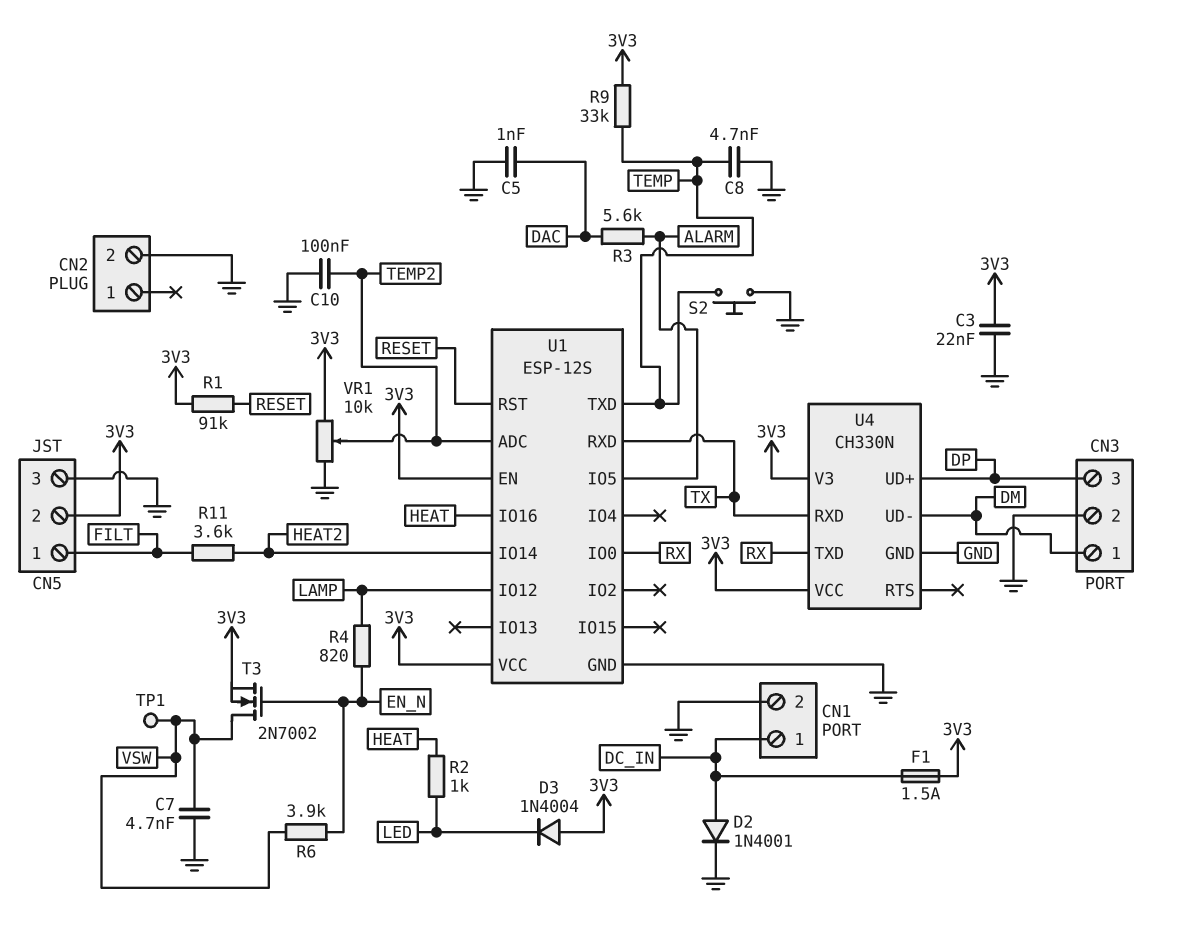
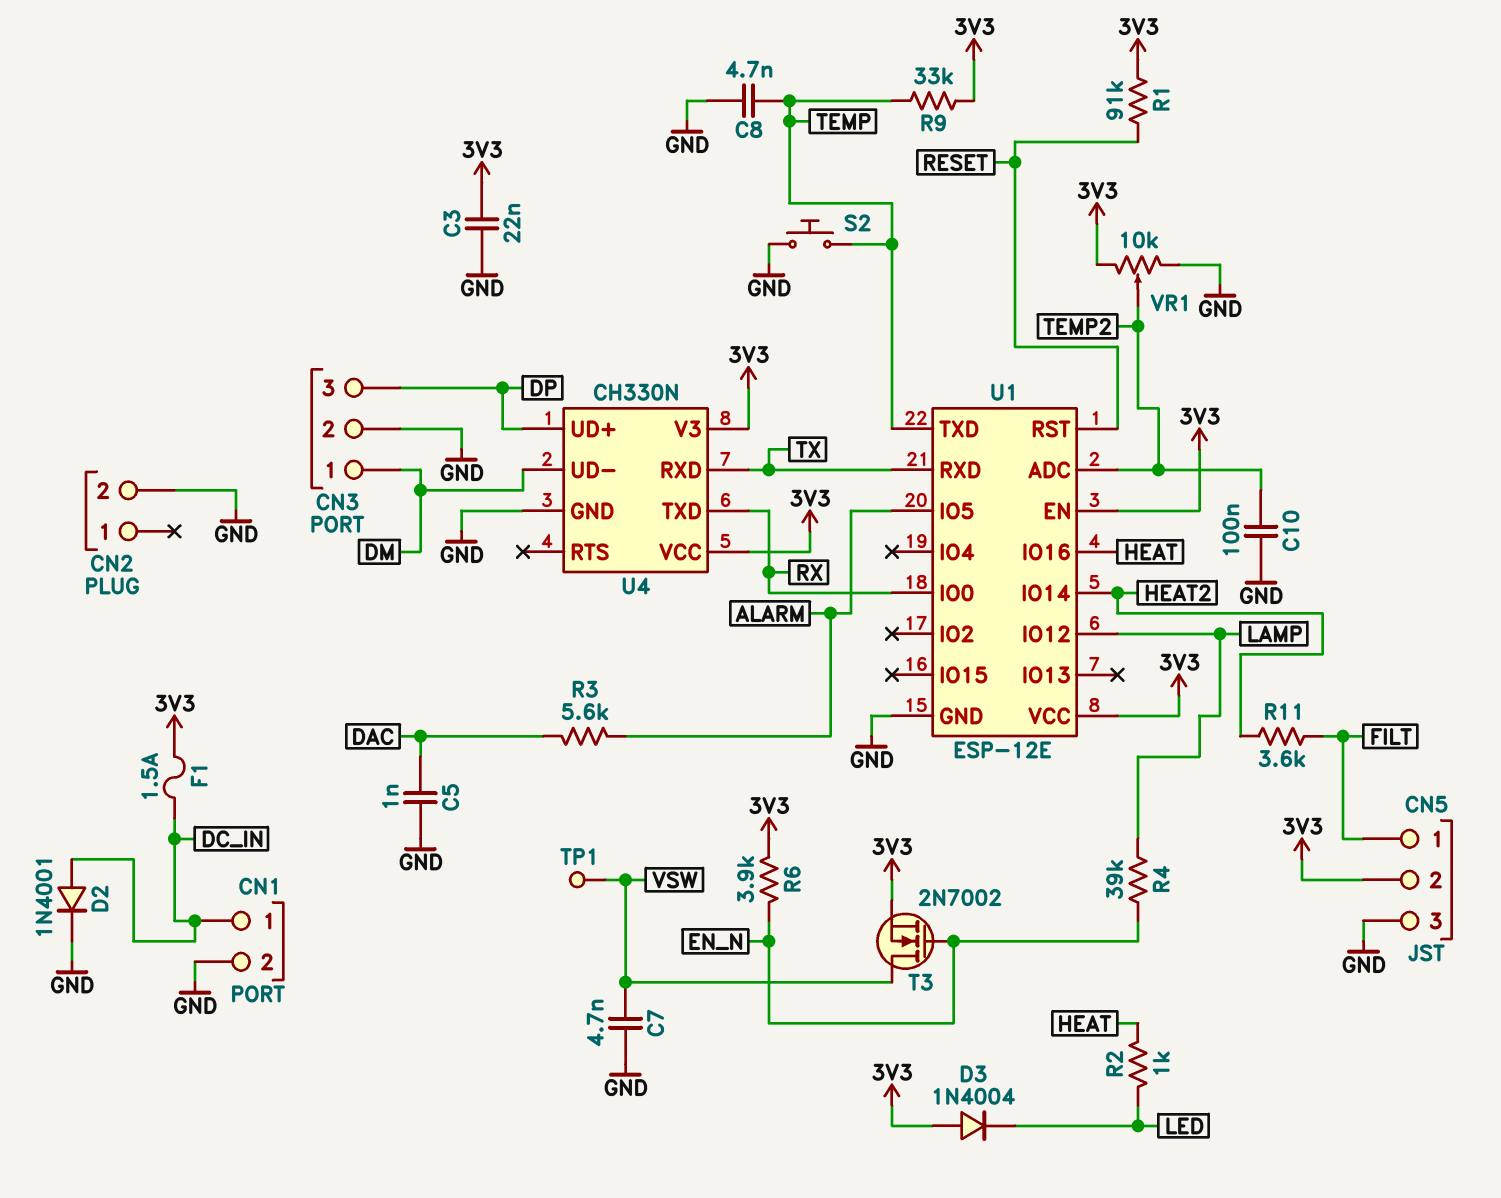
R4: 820 (EN_N, LAMP) -> 39k (EN_N, LAMP)
R6: 3.9k (EN_N, VSW) -> 3.9k (3V3, EN_N)
U1: ESP-12S -> ESP-12E

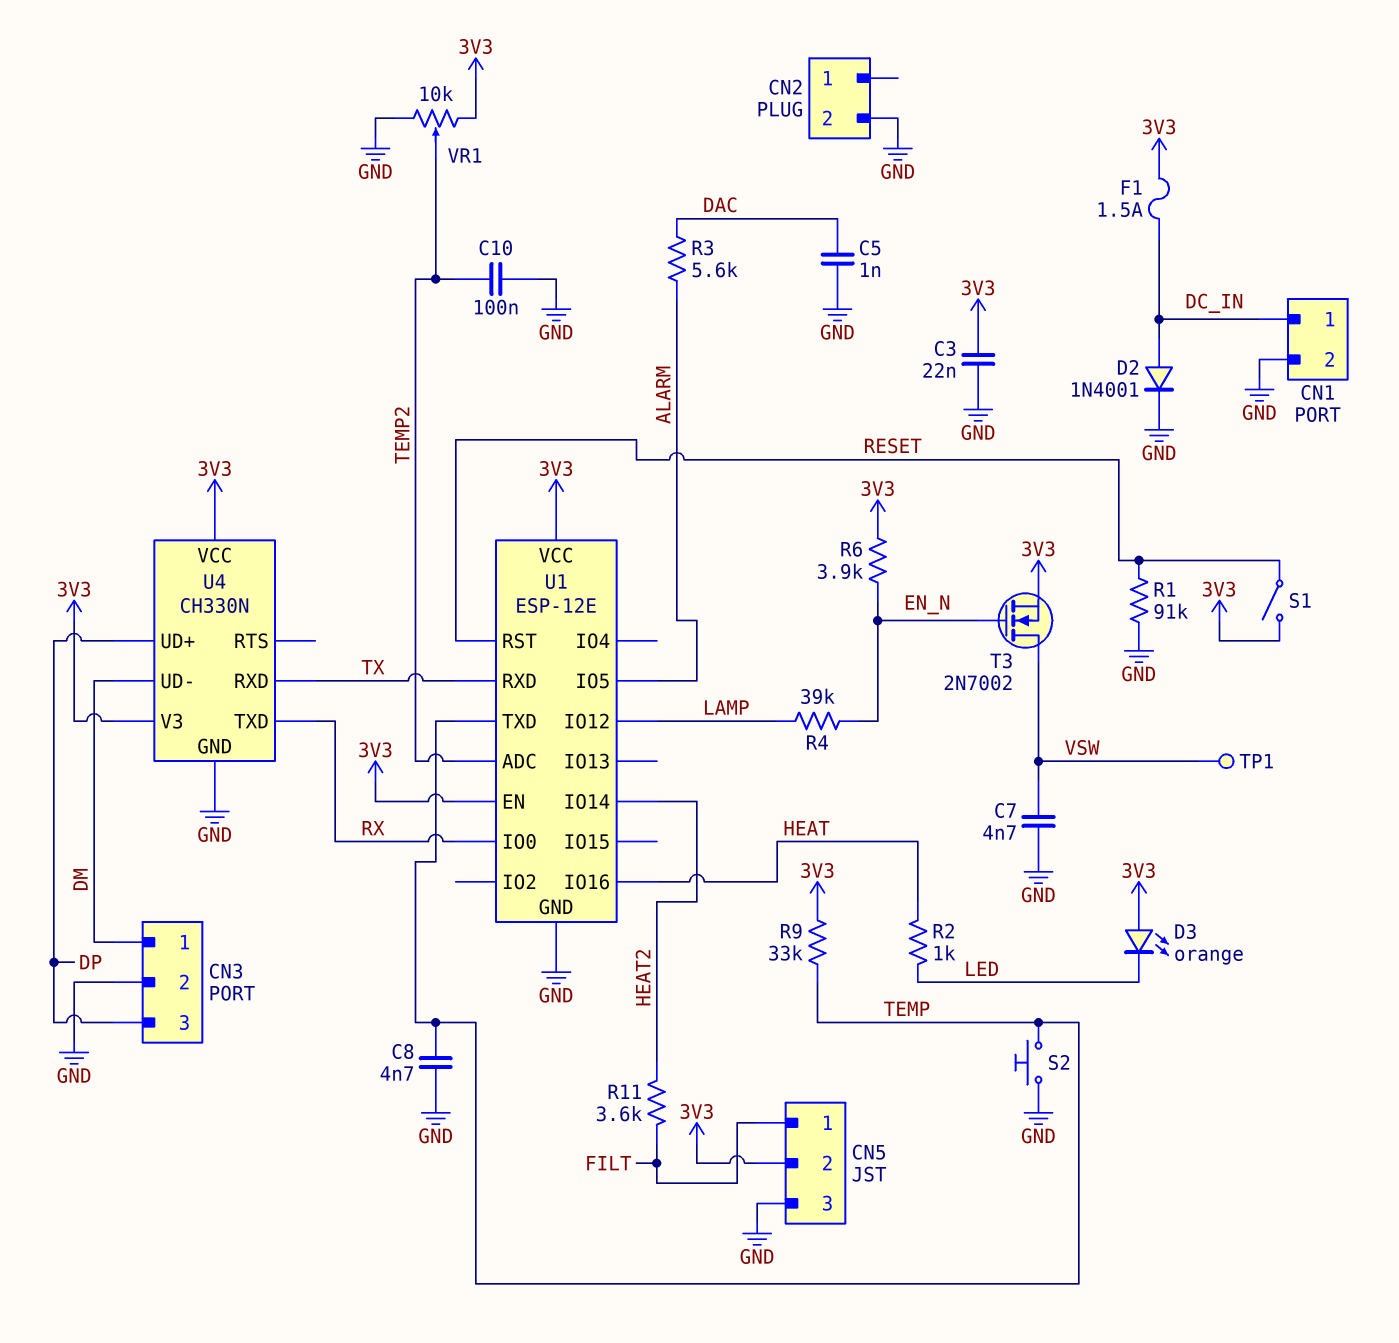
D3: diode 1N4004 (A 3V3, K LED) -> LED orange (A 3V3, K LED)
R1: 91k (3V3, RESET) -> 91k (GND, RESET)
S1: none -> switch (3V3, RESET)

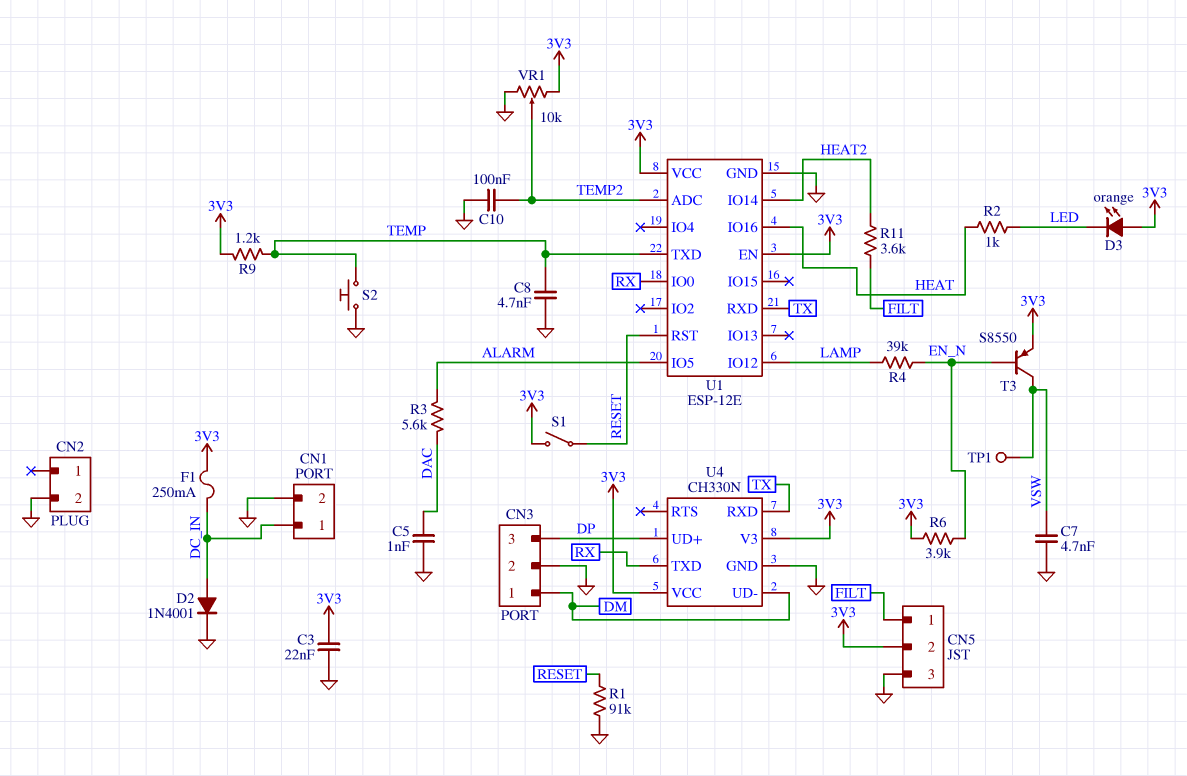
F1: 1.5A (3V3, DC_IN) -> 250mA (3V3, DC_IN)
R9: 33k (3V3, TEMP) -> 1.2k (3V3, TEMP)
T3: NMOS 2N7002 (G EN_N, D VSW, S 3V3) -> PNP S8550 (B EN_N, C VSW, E 3V3)

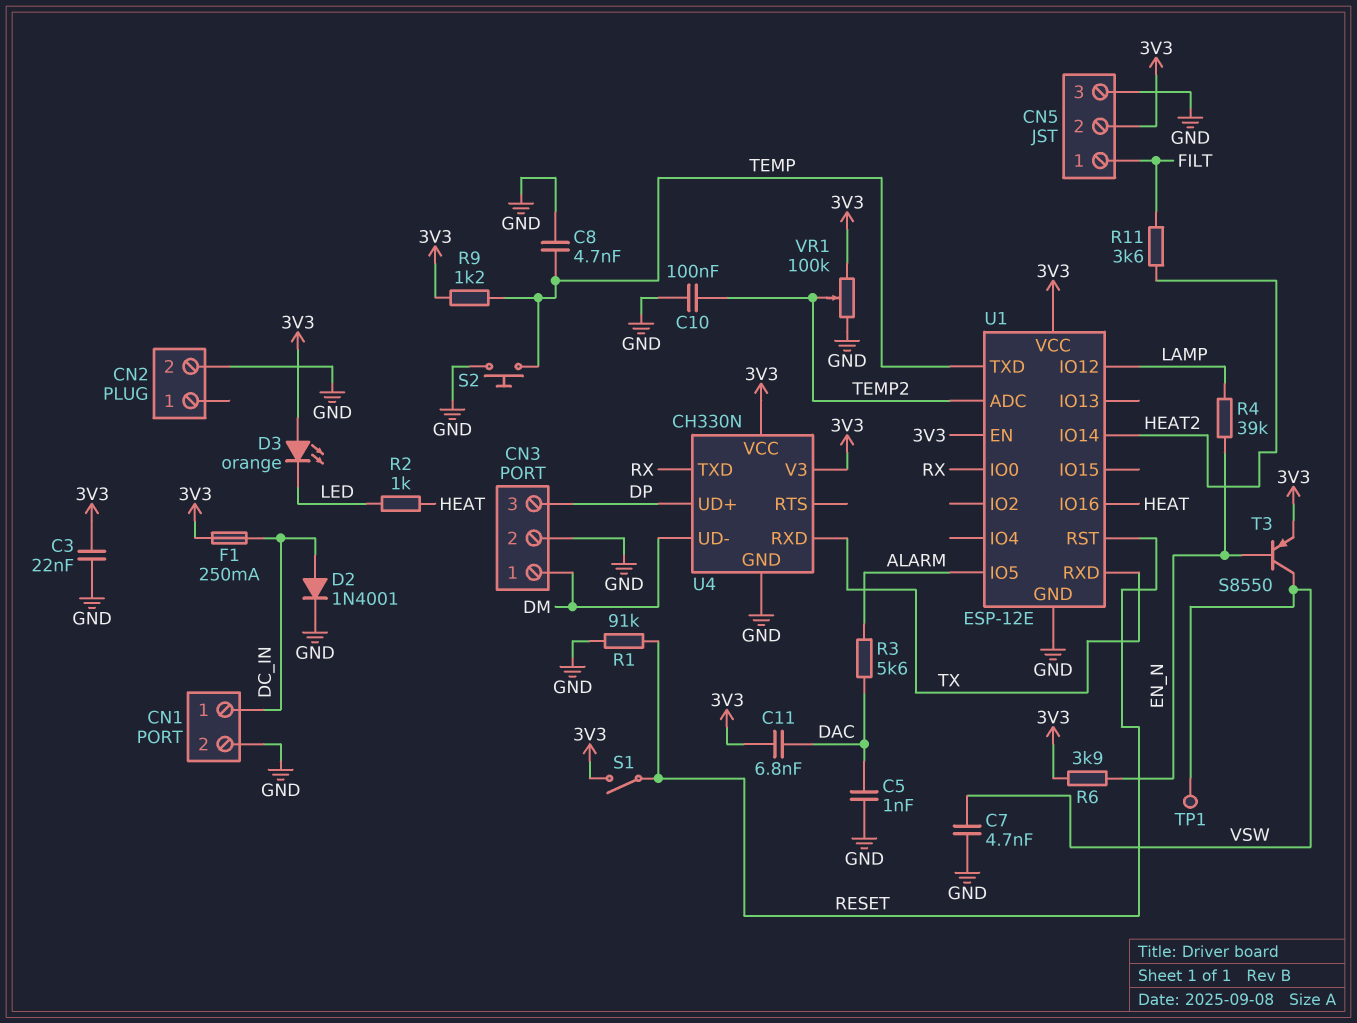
C11: none -> 6.8nF (3V3, DAC)
VR1: 10k (3V3, GND, wiper TEMP2) -> 100k (3V3, GND, wiper TEMP2)

